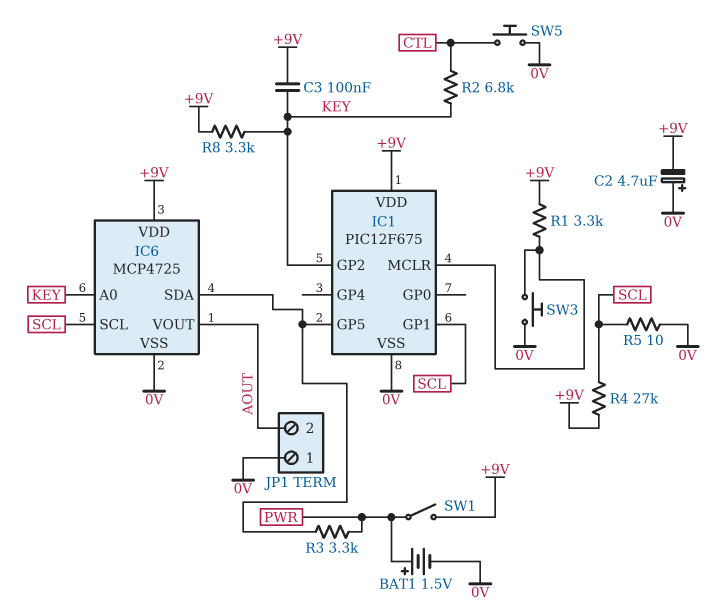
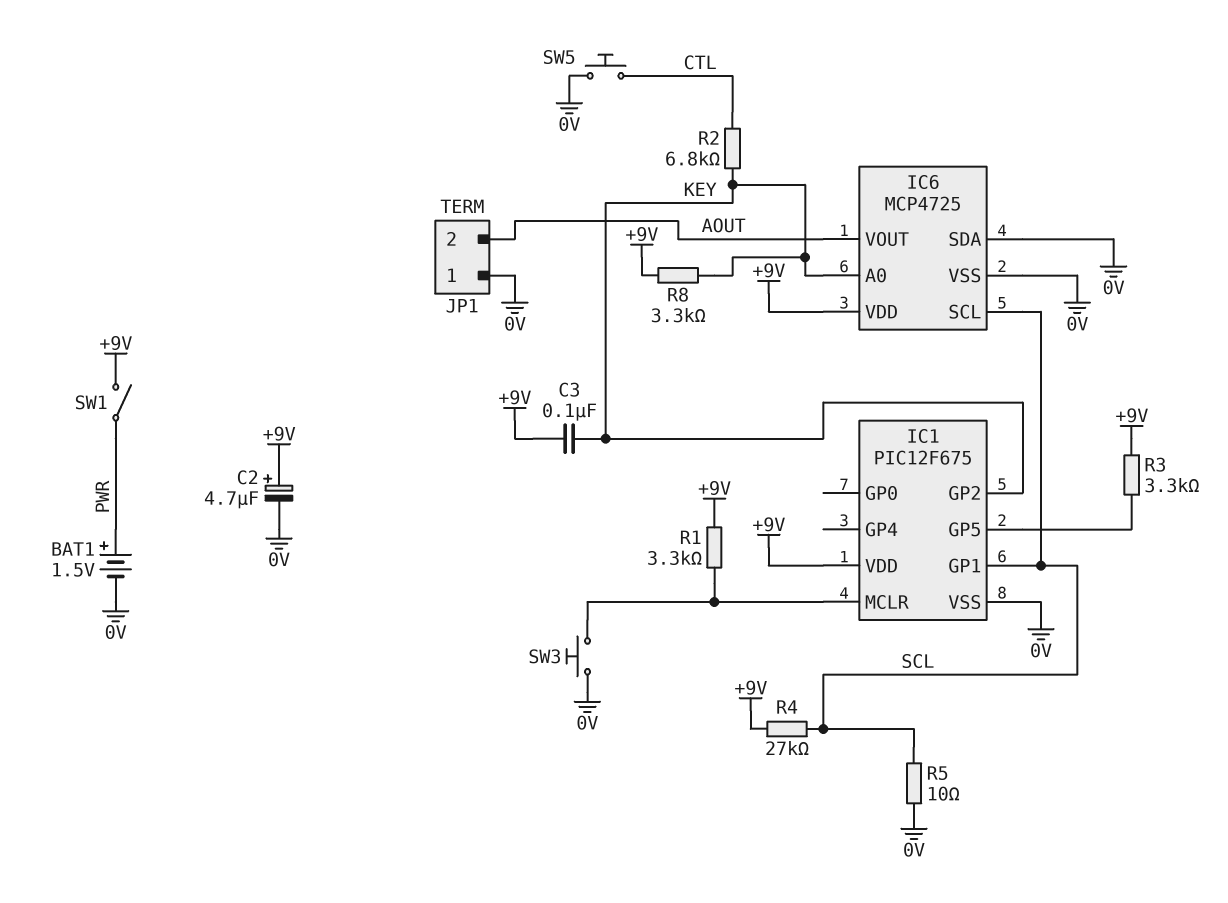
C2: 4.7uF (plus 0V, minus +9V) -> 4.7uF (plus +9V, minus 0V)
IC6 pin SDA: IC1/GP5 -> 0V
R3: 3.3k (IC1/GP5, PWR) -> 3.3k (+9V, IC1/GP5)

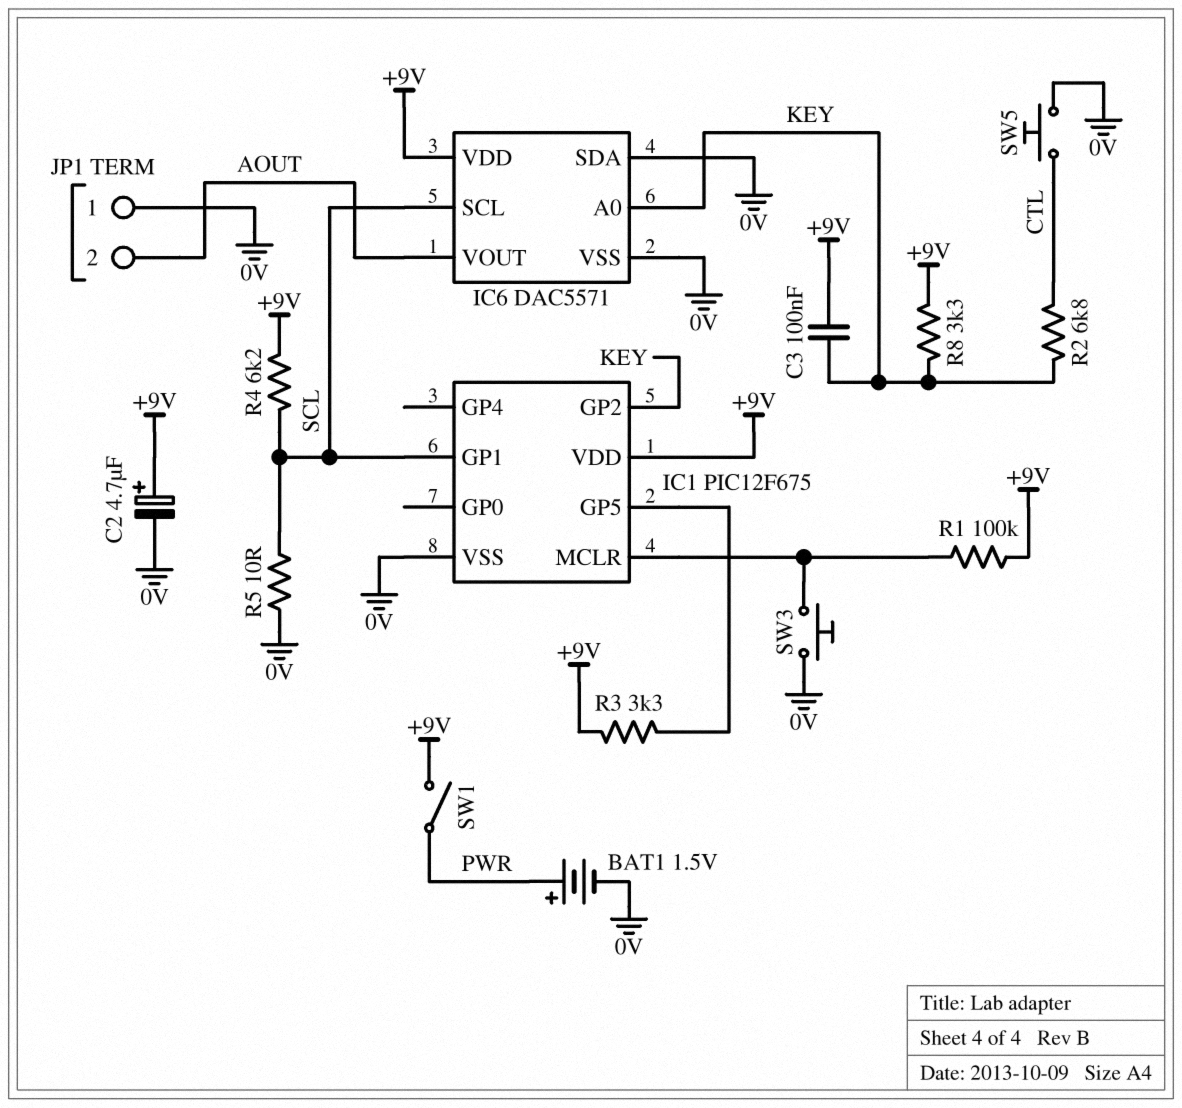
IC6: MCP4725 -> DAC5571
R1: 3.3k (+9V, IC1/MCLR) -> 100k (+9V, IC1/MCLR)
R4: 27k (+9V, SCL) -> 6.2k (+9V, SCL)

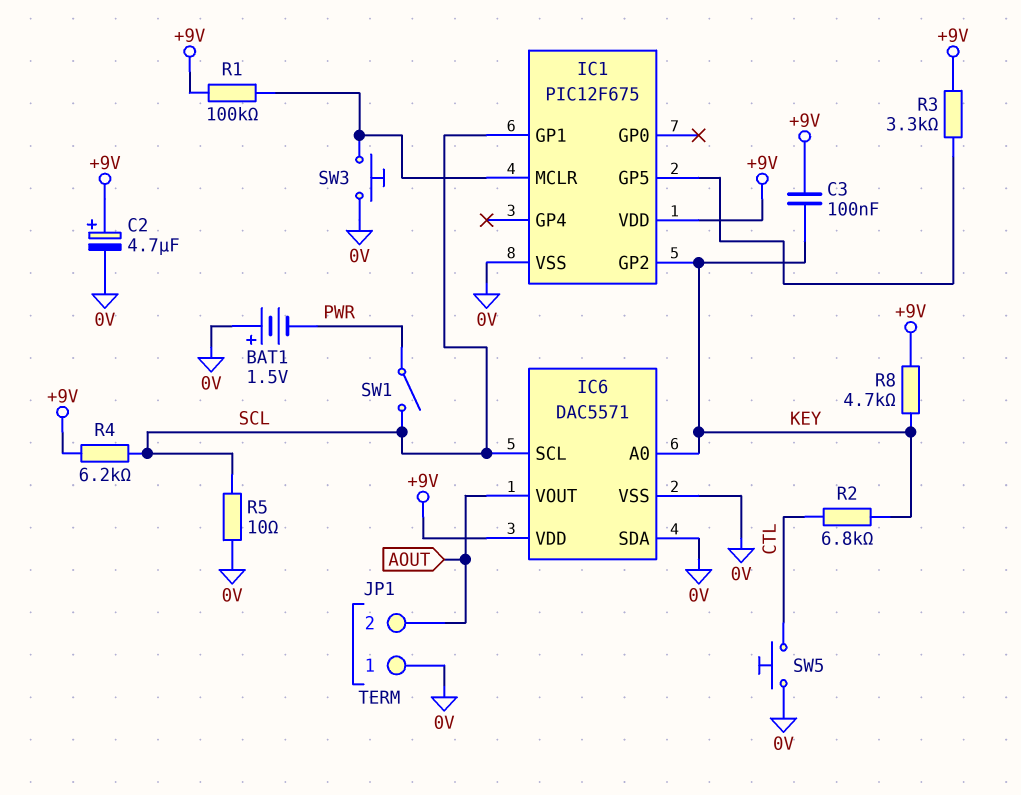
BAT1: 1.5V (plus PWR, minus 0V) -> 1.5V (plus 0V, minus PWR)
R8: 3.3k (+9V, KEY) -> 4.7k (+9V, KEY)
SW1: switch (+9V, PWR) -> switch (PWR, SCL)

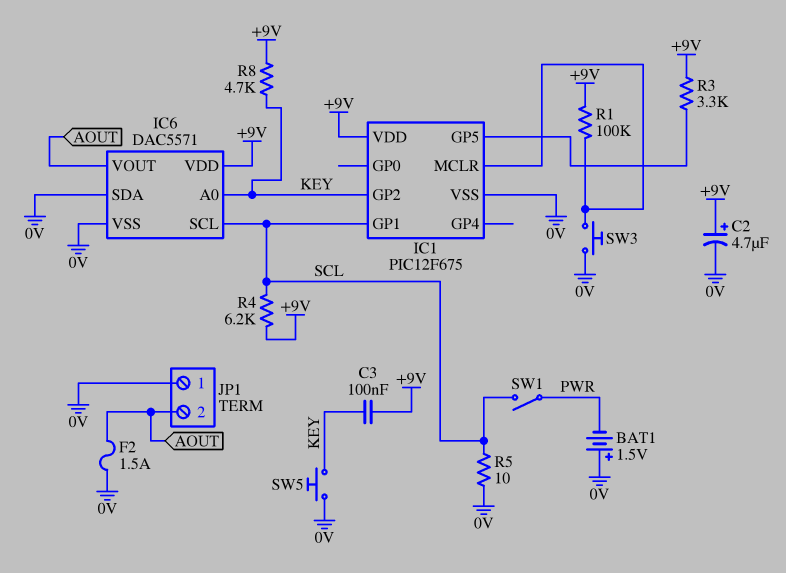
F2: none -> 1.5A (0V, AOUT)
R2: 6.8k (CTL, KEY) -> none
SW5: button (0V, CTL) -> button (0V, KEY)

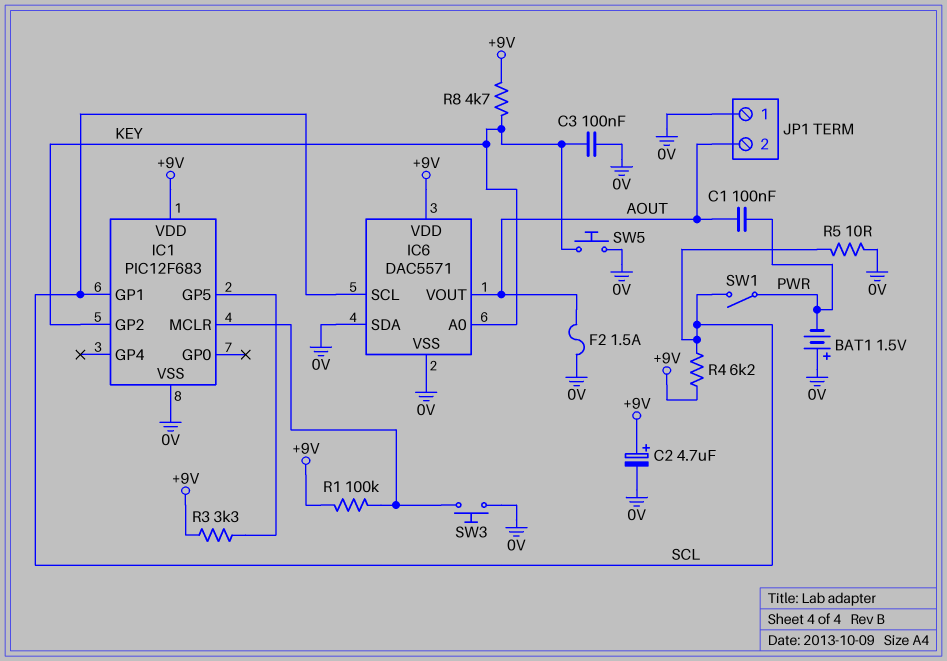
C1: none -> 100nF (AOUT, PWR)
C3: 100nF (+9V, KEY) -> 100nF (0V, KEY)
IC1: PIC12F675 -> PIC12F683

